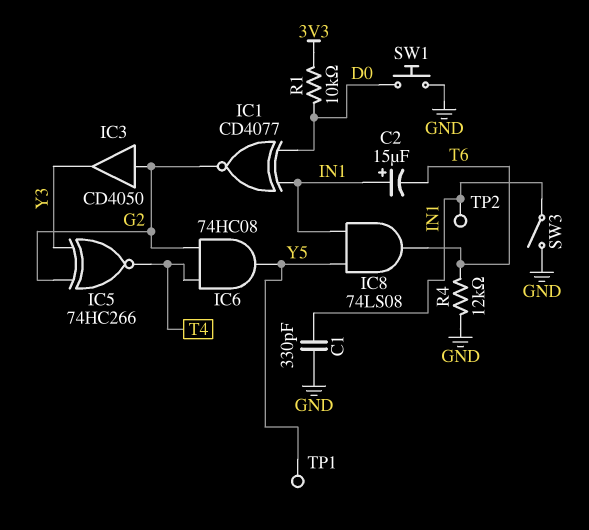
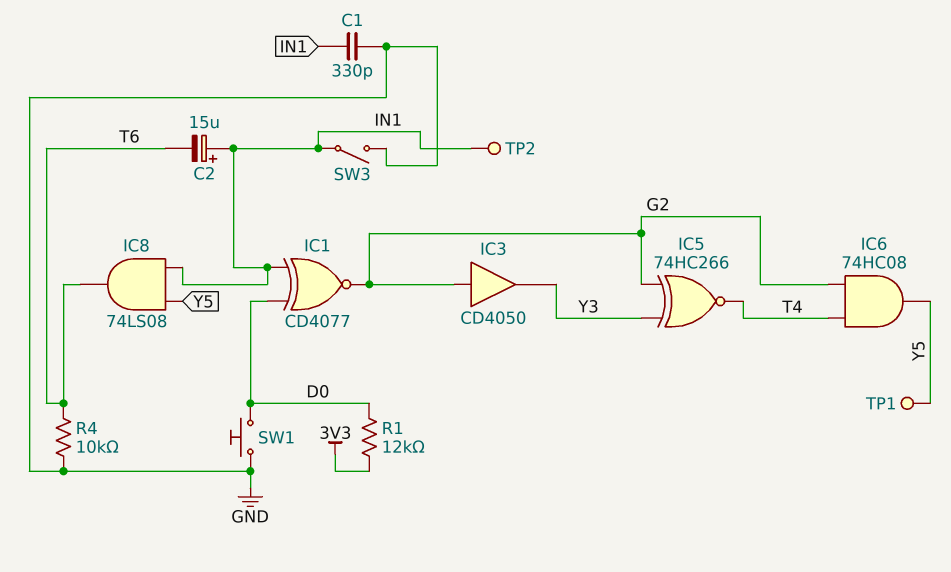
R1: 10k (3V3, D0) -> 12k (3V3, D0)
R4: 12k (GND, T6) -> 10k (GND, T6)

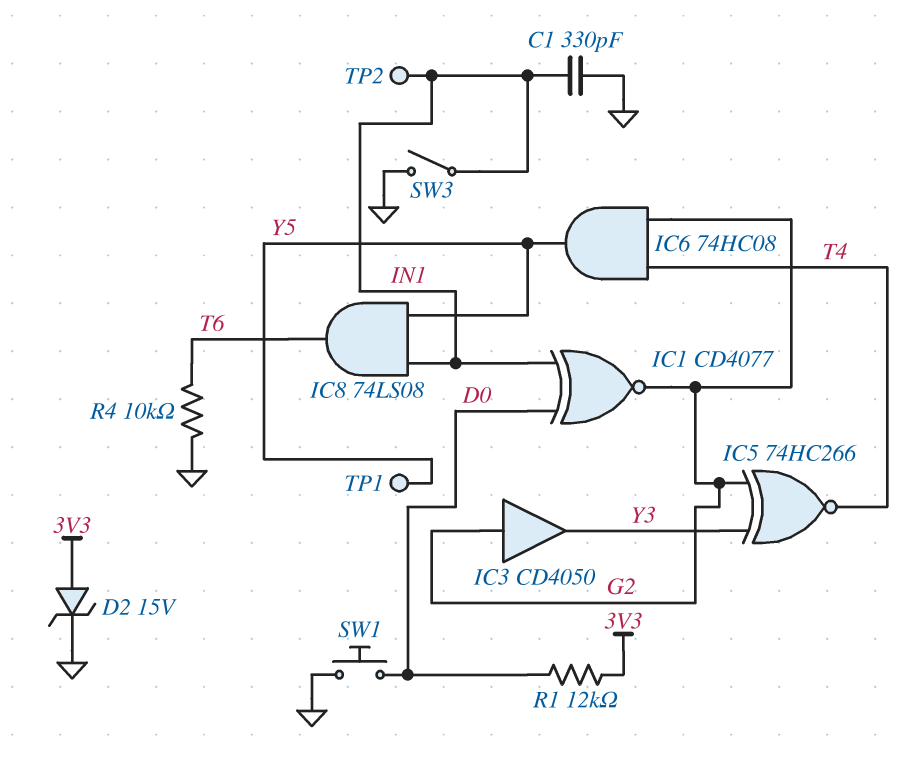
C2: 15uF (plus IN1, minus T6) -> none
D2: none -> zener 15V (A 3V3, K GND)

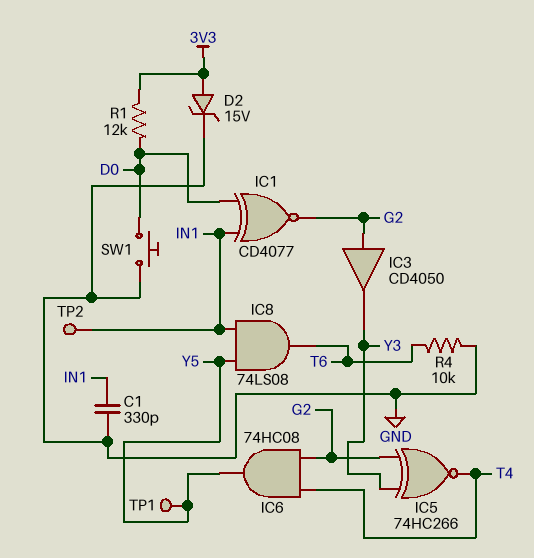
SW3: switch (GND, IN1) -> none

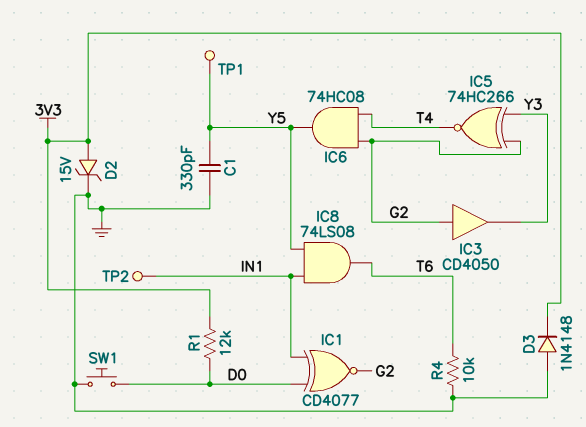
C1: 330pF (GND, IN1) -> 330pF (GND, Y5)
D3: none -> diode 1N4148 (A GND, K 3V3)

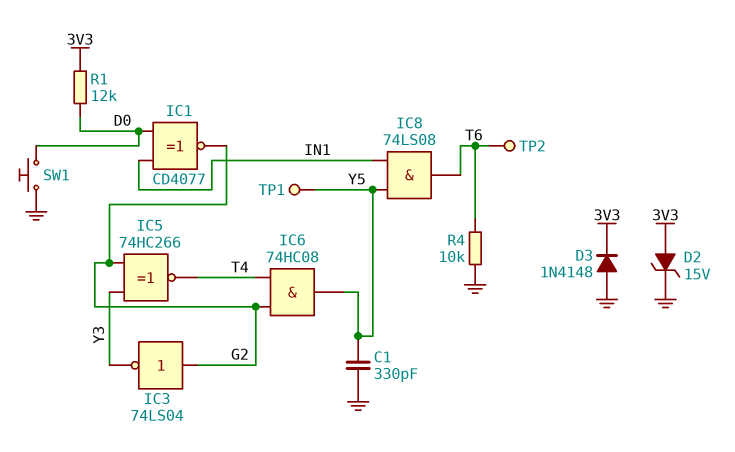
IC3: buffer CD4050 (in G2, out Y3) -> NOT 74LS04 (in G2, out Y3)
TP2: test point (IN1) -> test point (T6)

